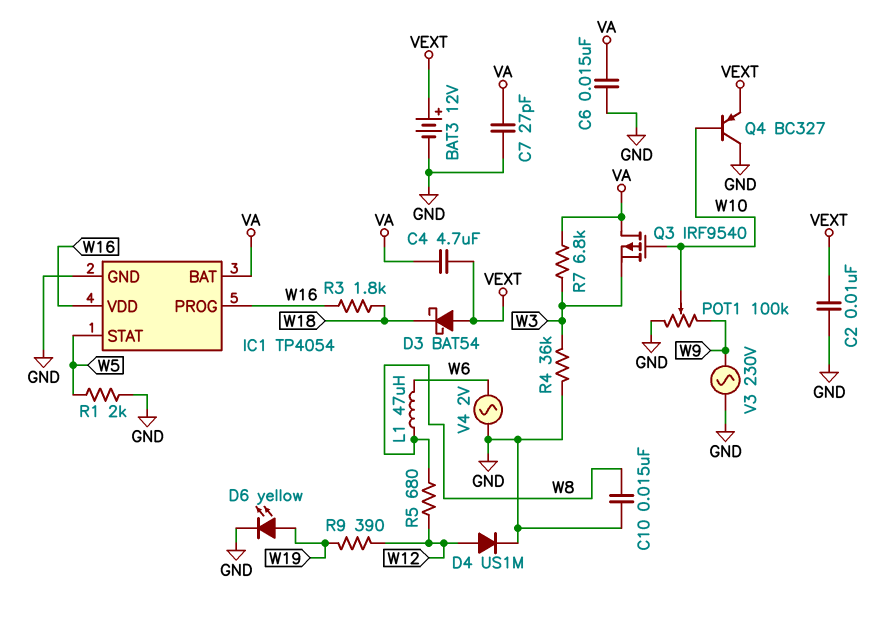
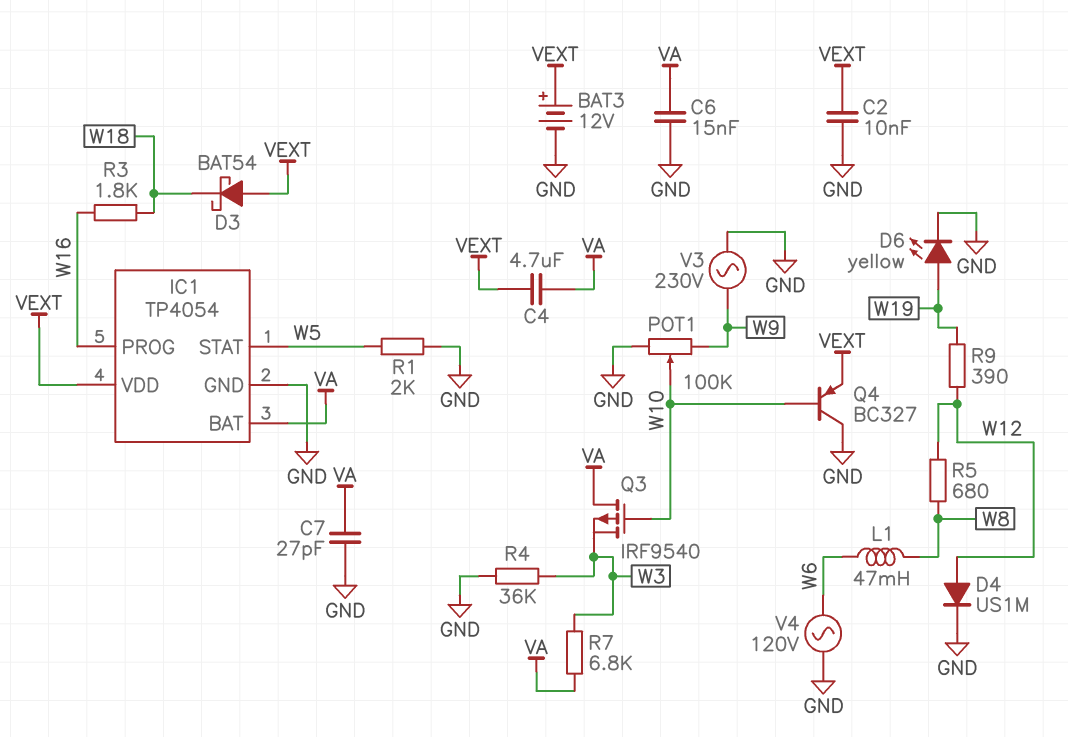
C10: 15nF (GND, W8) -> none
IC1 pin VDD: W16 -> VEXT
L1: 47uH (W6, W8) -> 47mH (W6, W8)
V4: AC 2V (GND, W6) -> AC 120V (GND, W6)

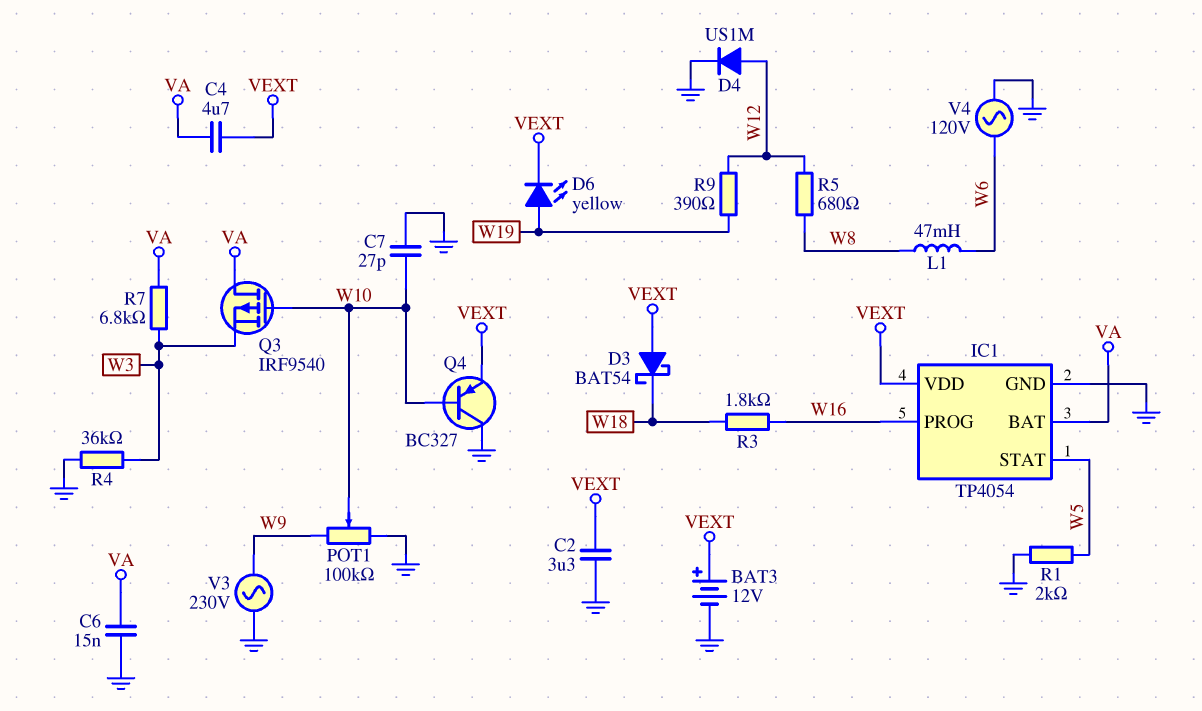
C2: 10nF (GND, VEXT) -> 3.3uF (GND, VEXT)
C7: 27pF (GND, VA) -> 27pF (GND, W10)
D6: LED yellow (A W19, K GND) -> LED yellow (A W19, K VEXT)

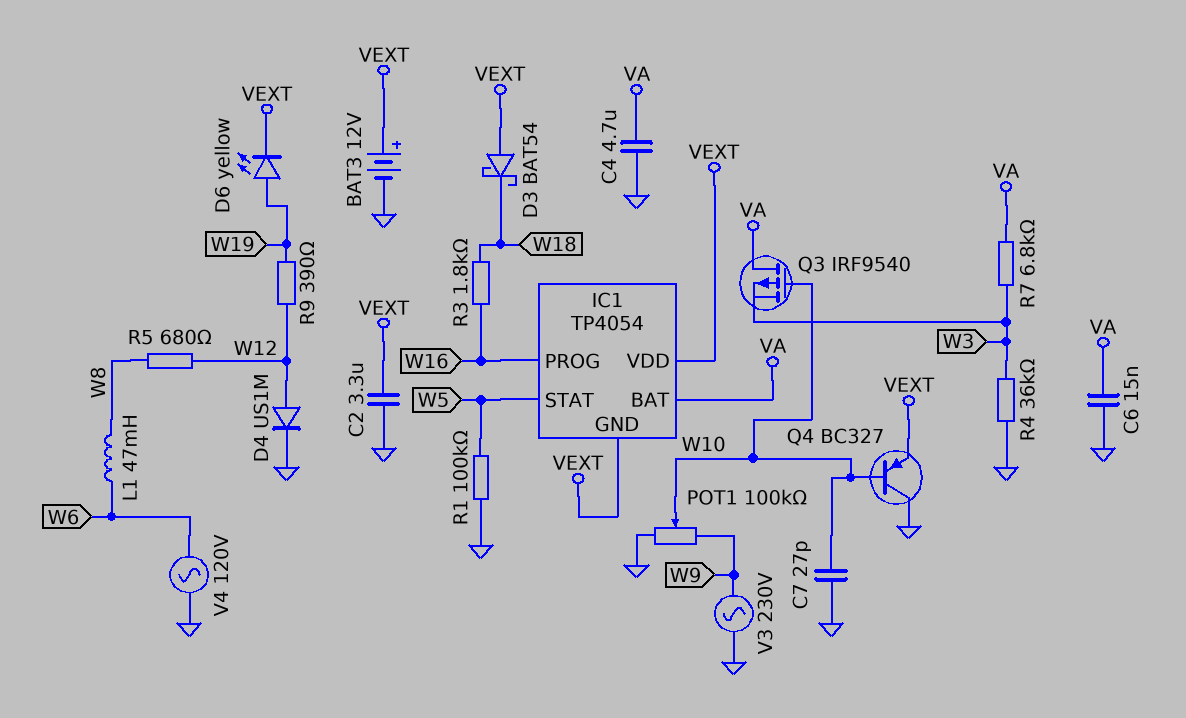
C4: 4.7uF (VA, VEXT) -> 4.7uF (GND, VA)
IC1 pin GND: GND -> VEXT
R1: 2k (GND, W5) -> 100k (GND, W5)

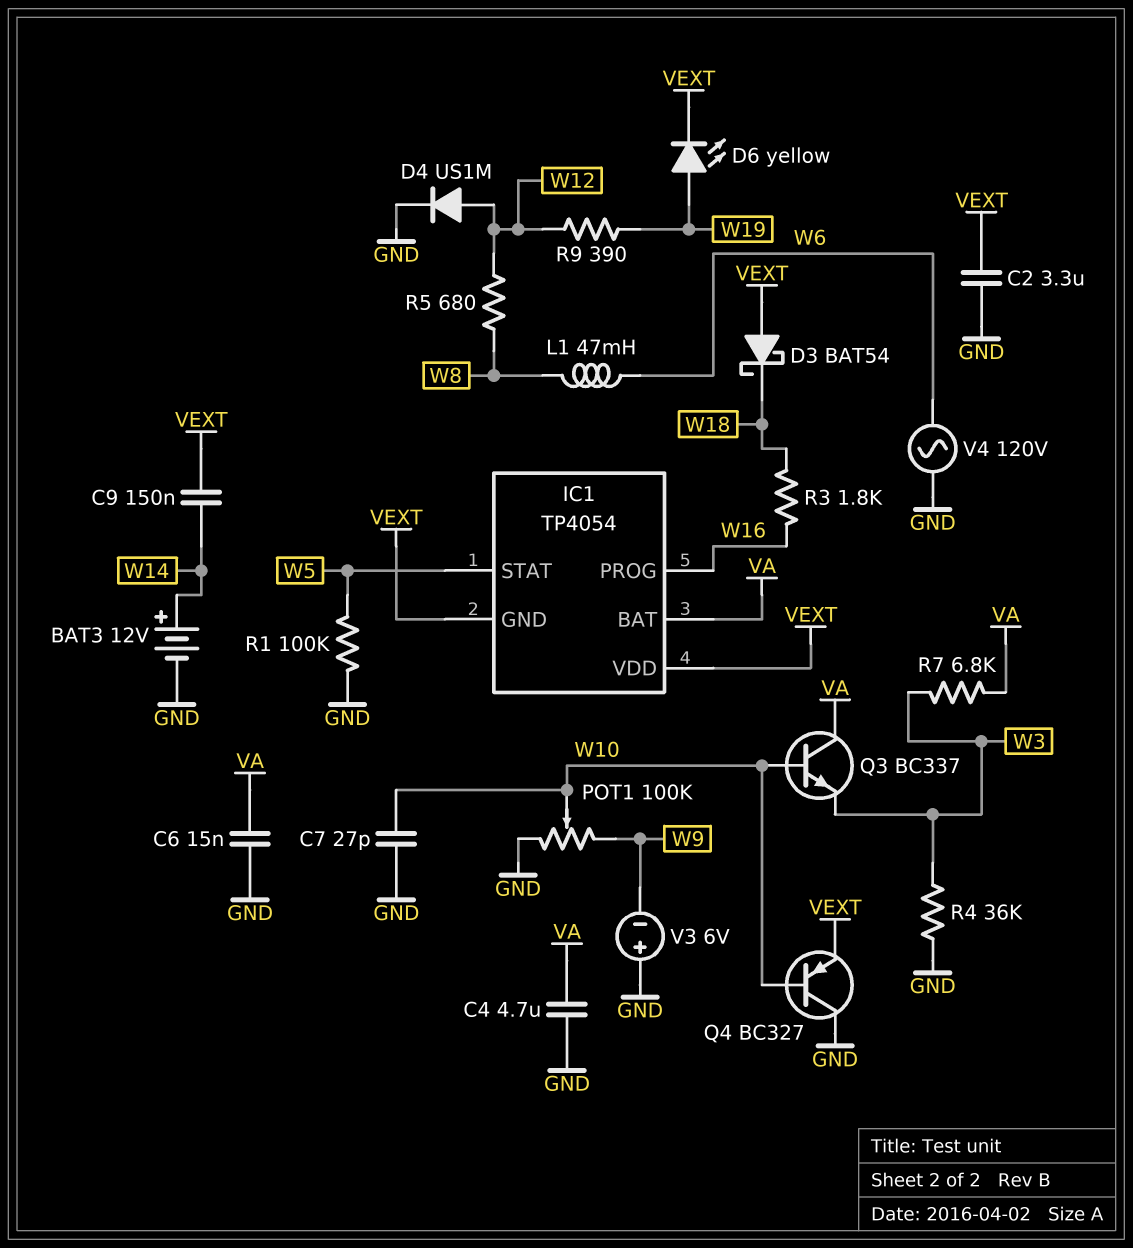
BAT3: 12V (plus VEXT, minus GND) -> 12V (plus W14, minus GND)
C9: none -> 150nF (VEXT, W14)
Q3: PMOS IRF9540 (G W10, D VA, S W3) -> NPN BC337 (B W10, C VA, E W3)
V3: AC 230V (GND, W9) -> 6V (plus GND, minus W9)

